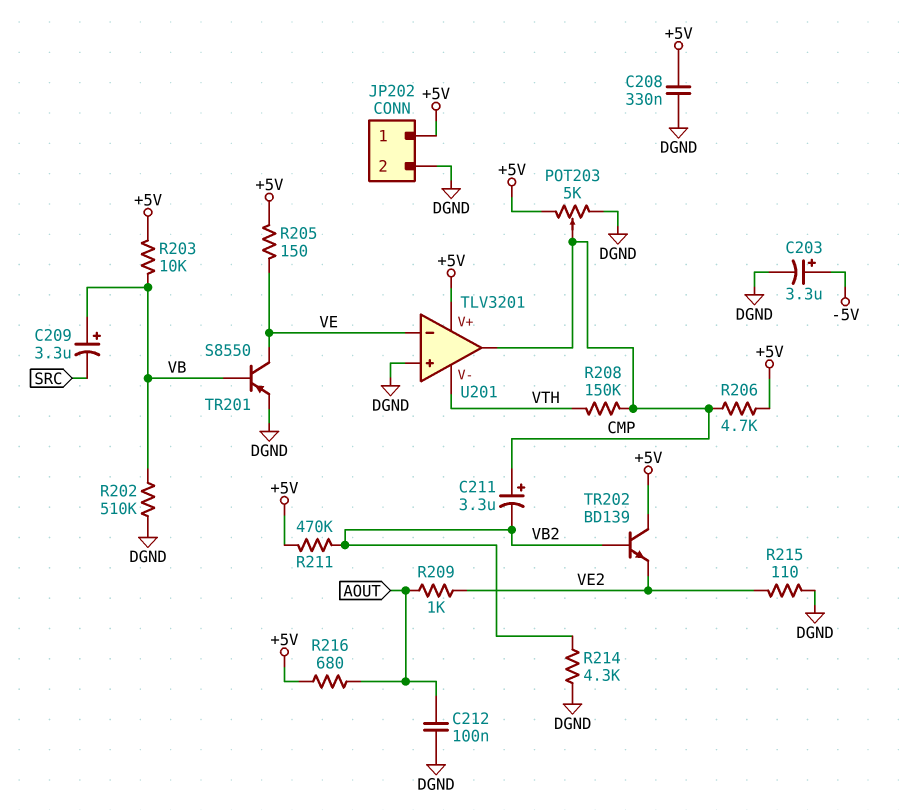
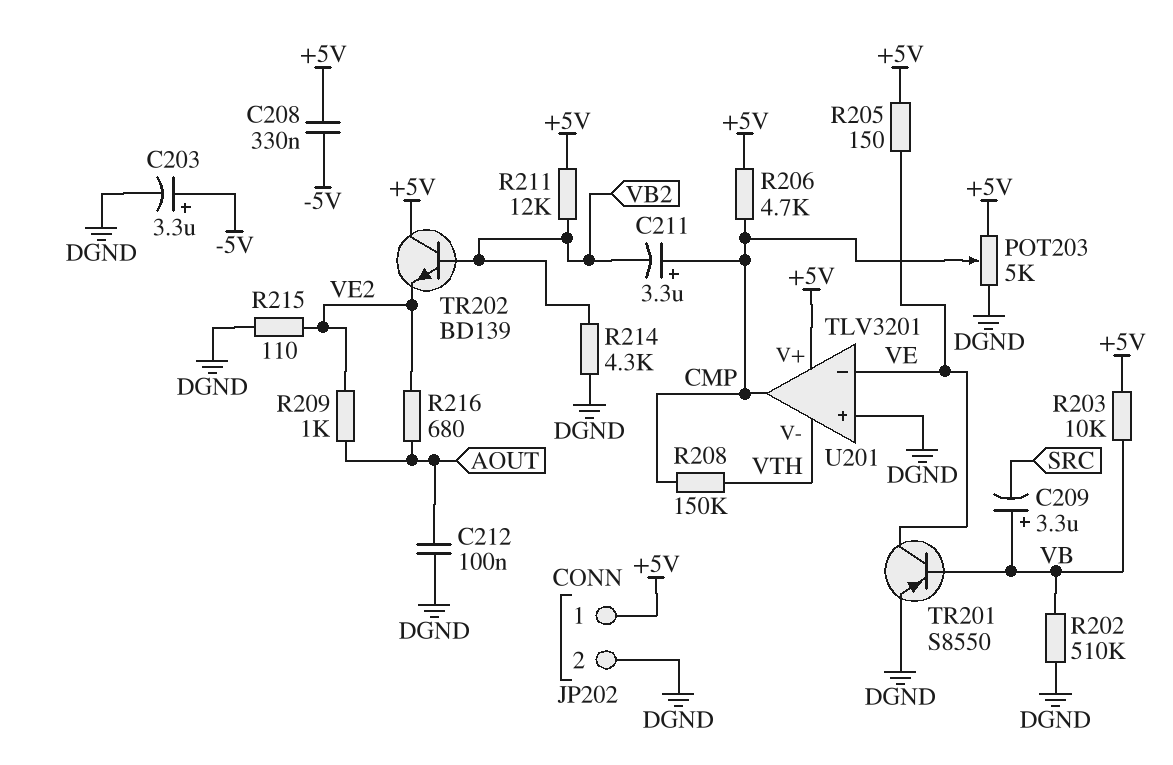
C208: 330nF (+5V, DGND) -> 330nF (+5V, -5V)
R211: 470k (+5V, VB2) -> 12k (+5V, VB2)
R216: 680 (+5V, AOUT) -> 680 (AOUT, VE2)

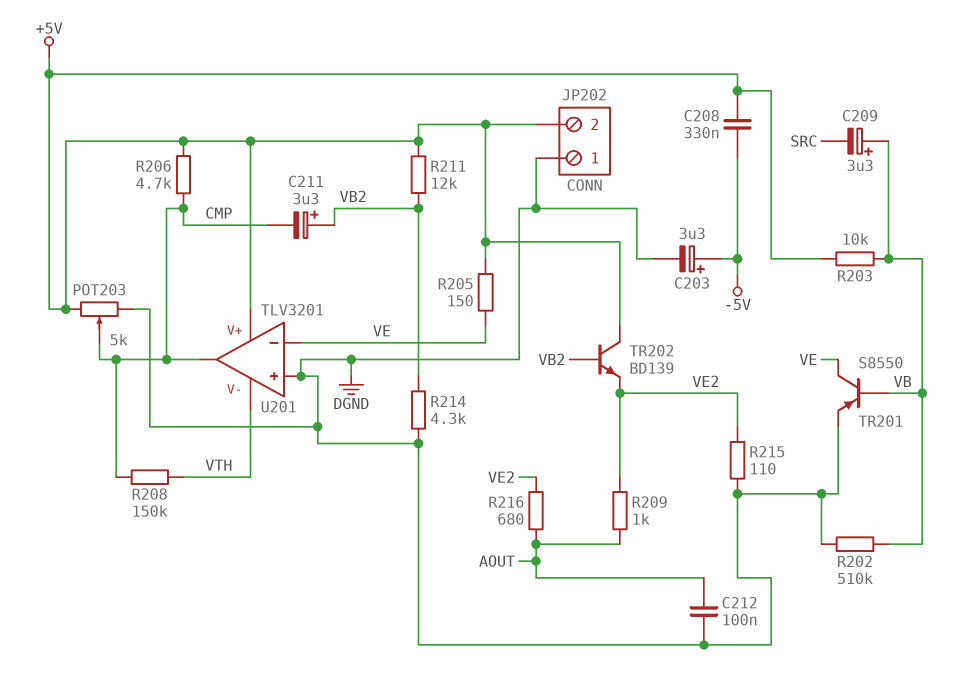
C211: 3.3uF (plus CMP, minus VB2) -> 3.3uF (plus VB2, minus CMP)
JP202 pin 1: +5V -> DGND
JP202 pin 2: DGND -> +5V

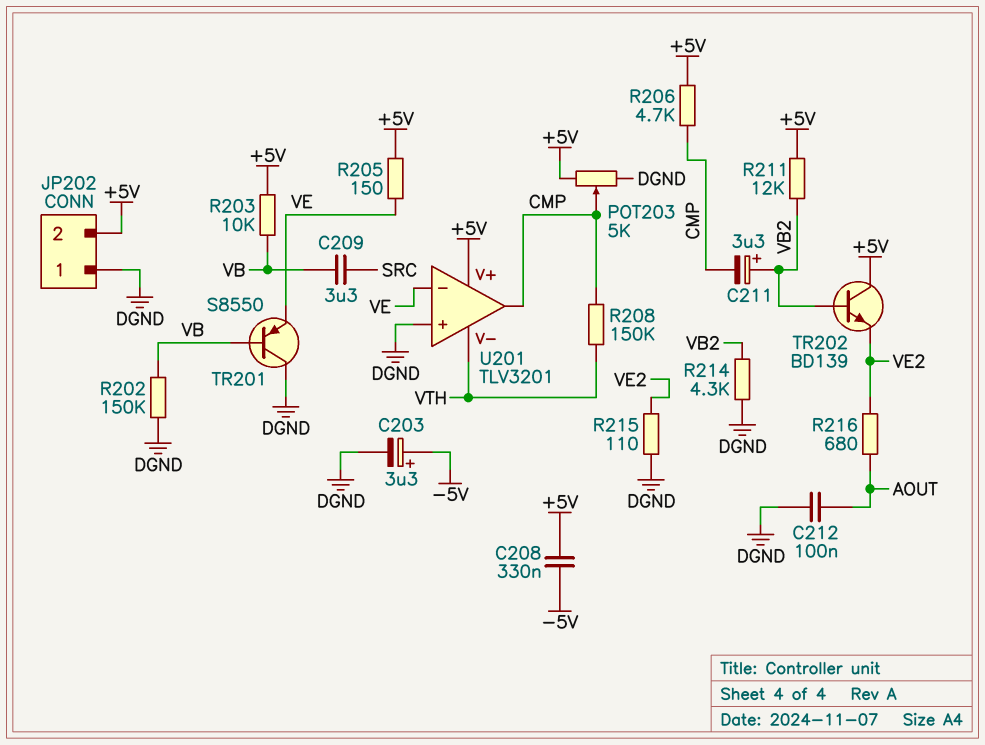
C209: 3.3uF (plus VB, minus SRC) -> 3.3uF (SRC, VB)
R202: 510k (DGND, VB) -> 150k (DGND, VB)
R209: 1k (AOUT, VE2) -> none
TR201: PNP S8550 (B VB, C VE, E DGND) -> PNP S8550 (B VB, C DGND, E VE)

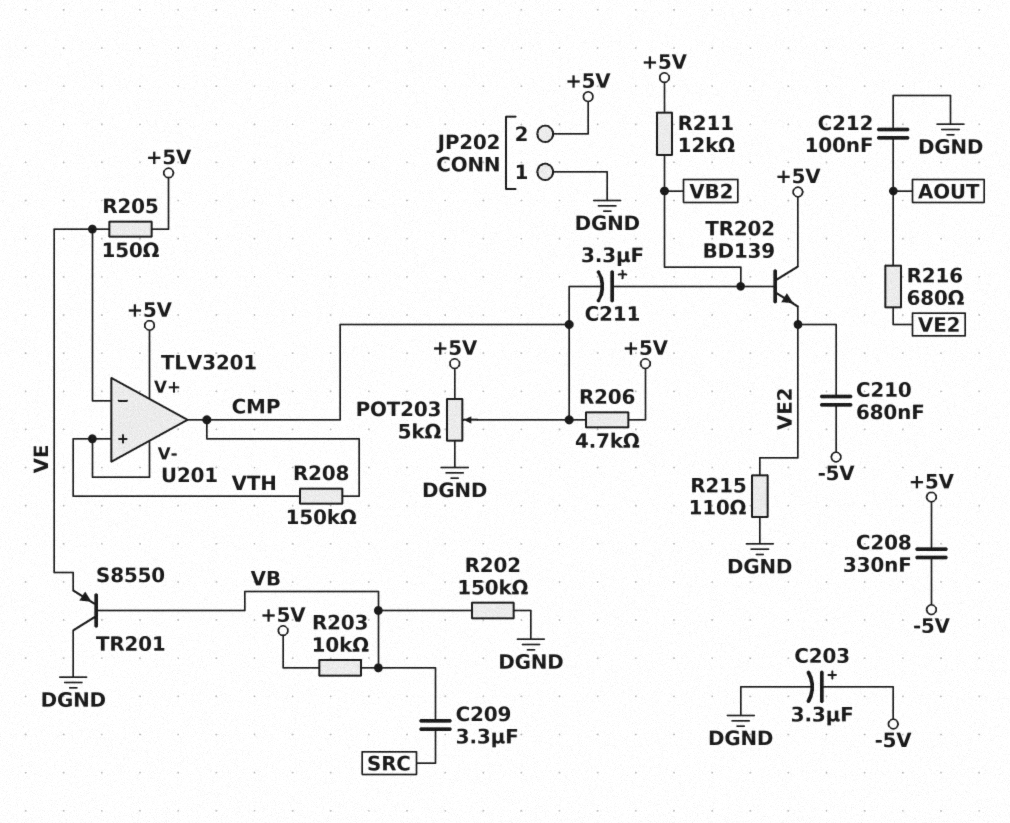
C210: none -> 680nF (-5V, VE2)
R214: 4.3k (DGND, VB2) -> none
U201 pin in+: DGND -> VTH

